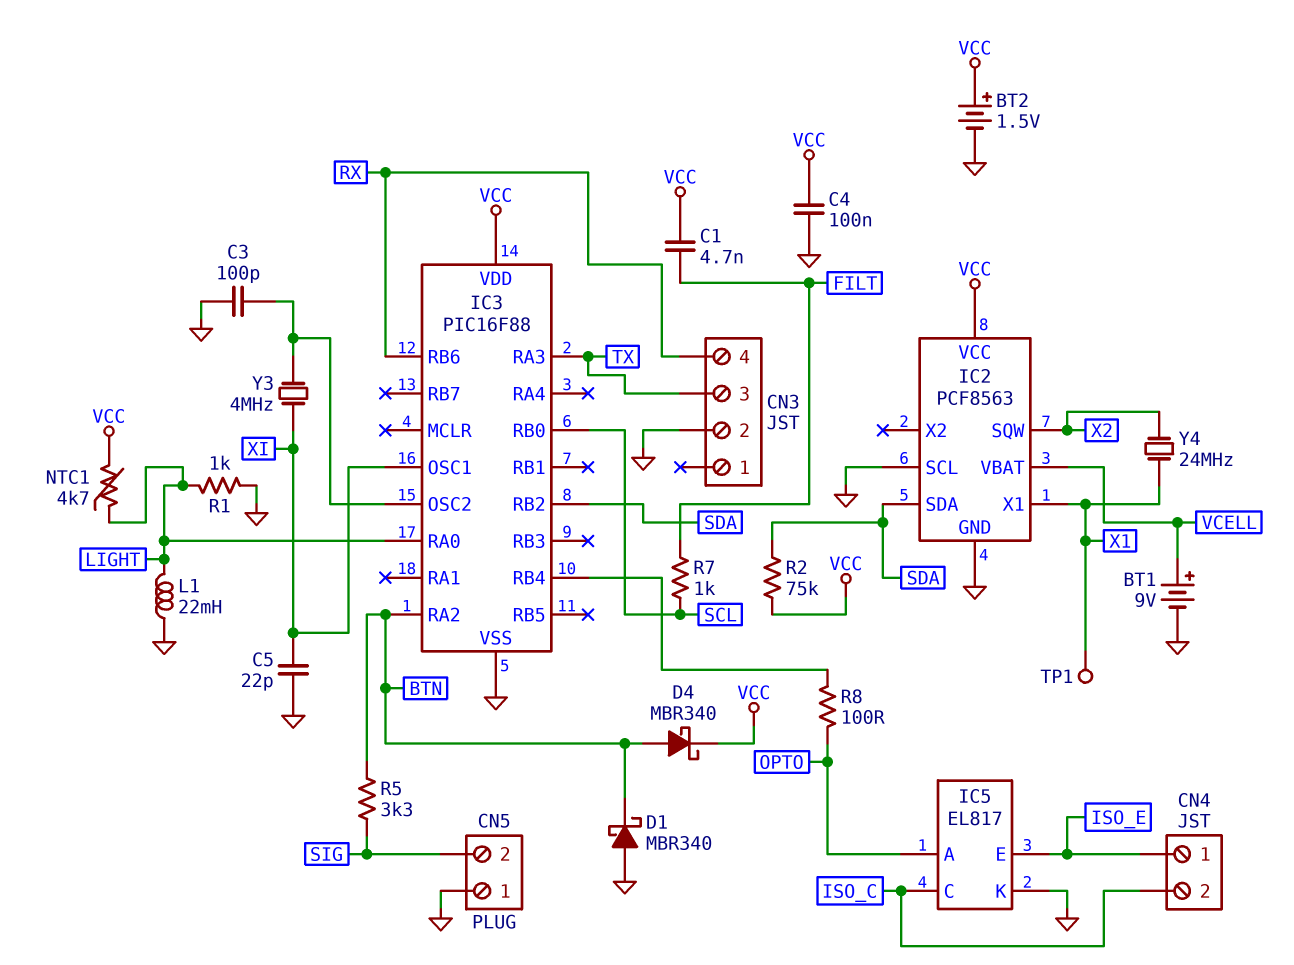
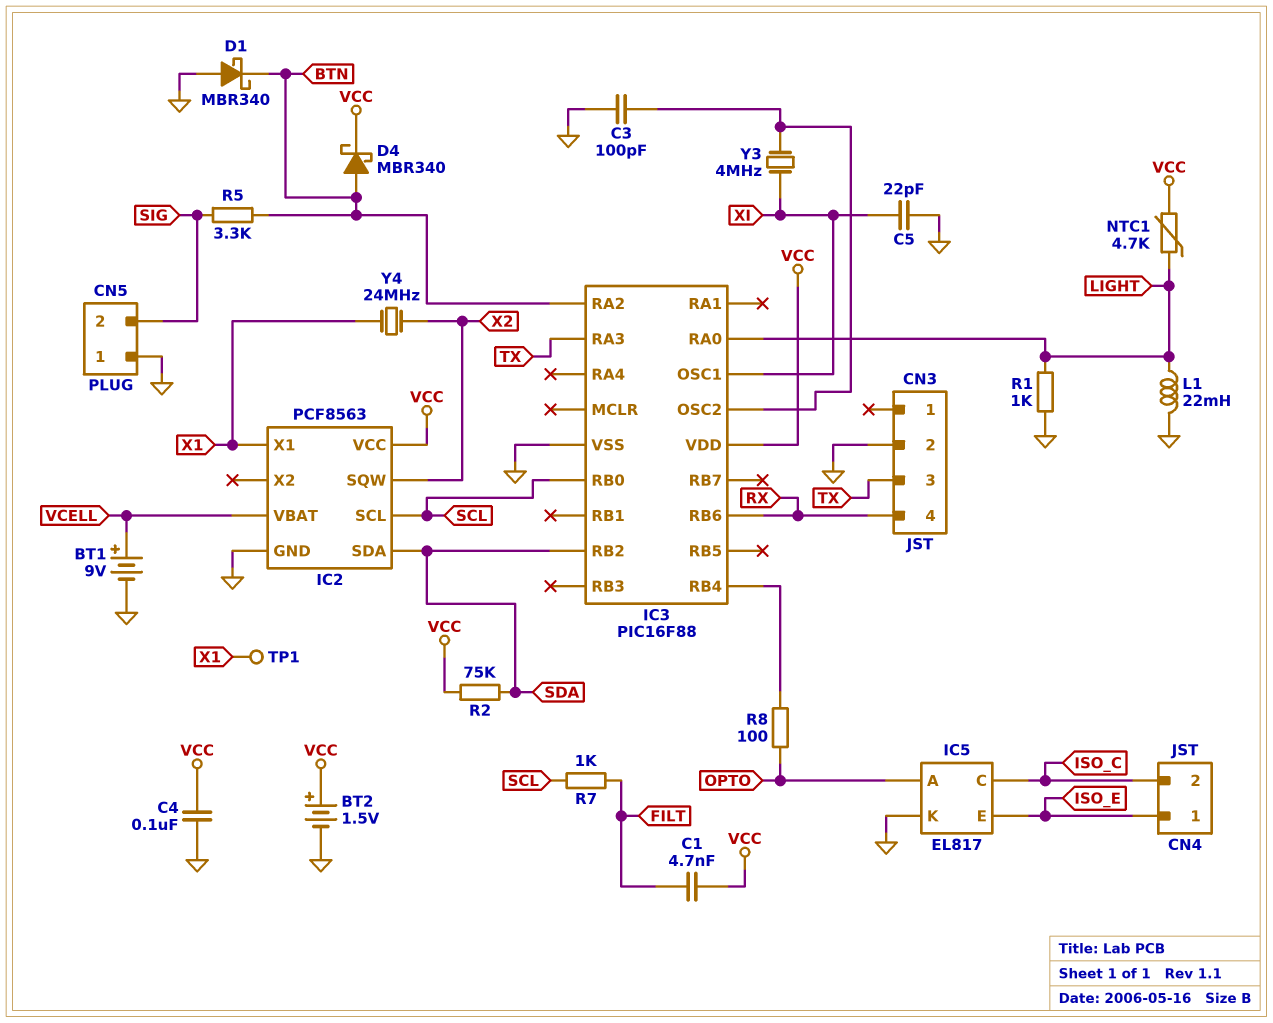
IC2 pin SCL: GND -> SCL

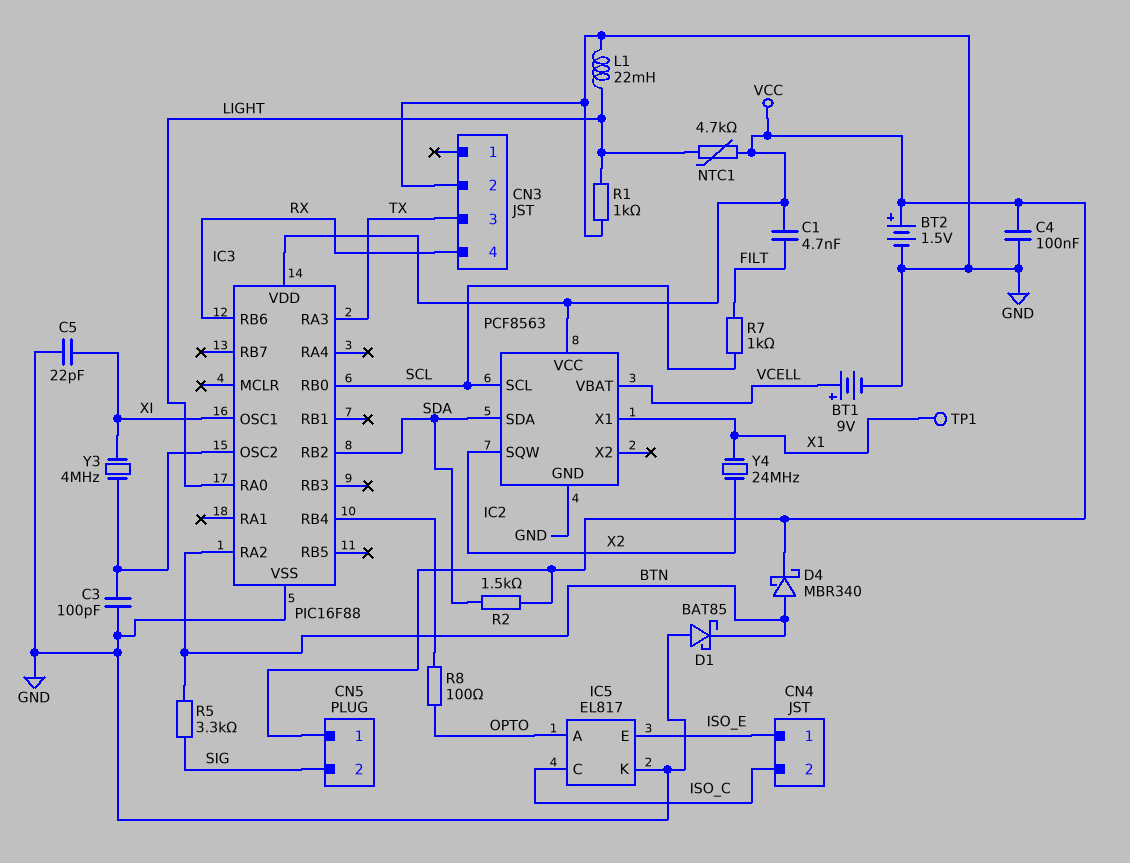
CN5 pin 1: GND -> VCC
D1: schottky MBR340 (A GND, K BTN) -> schottky BAT85 (A GND, K BTN)
R2: 75k (SDA, VCC) -> 1.5k (SDA, VCC)

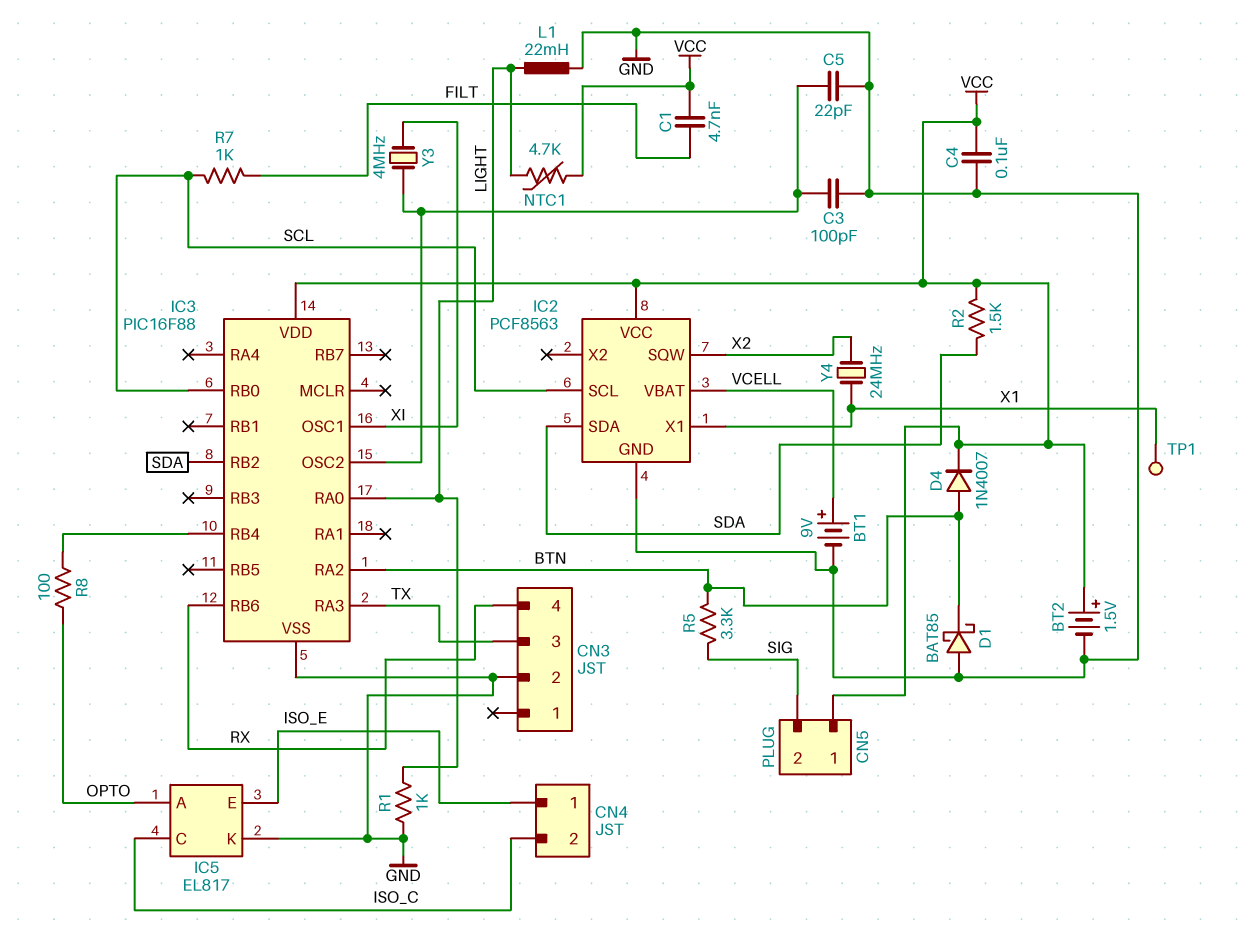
C5: 22pF (GND, XI) -> 22pF (GND, IC3/OSC2)
D4: schottky MBR340 (A BTN, K VCC) -> diode 1N4007 (A BTN, K VCC)

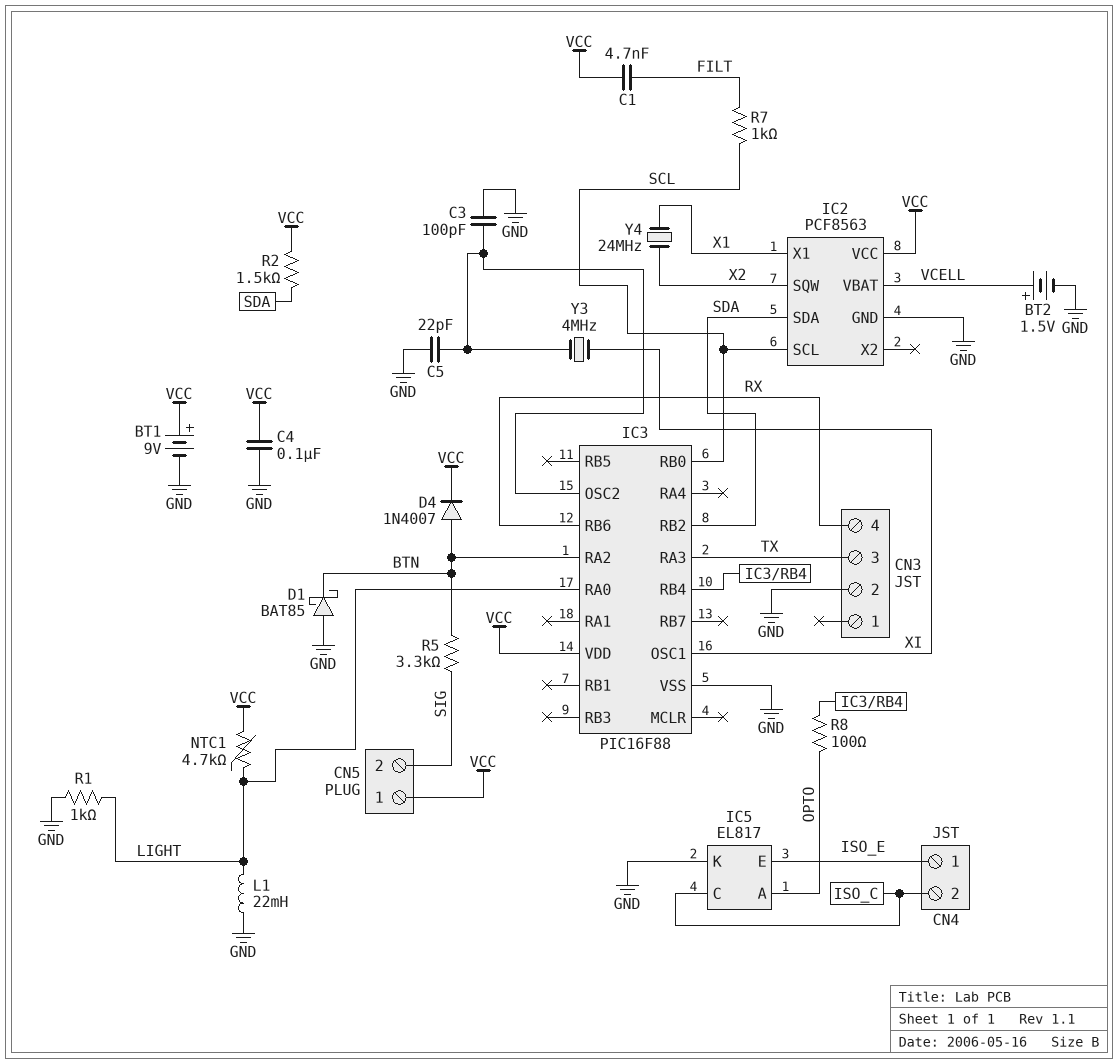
BT1: 9V (plus VCELL, minus GND) -> 9V (plus VCC, minus GND)
BT2: 1.5V (plus VCC, minus GND) -> 1.5V (plus VCELL, minus GND)
TP1: test point (X1) -> none

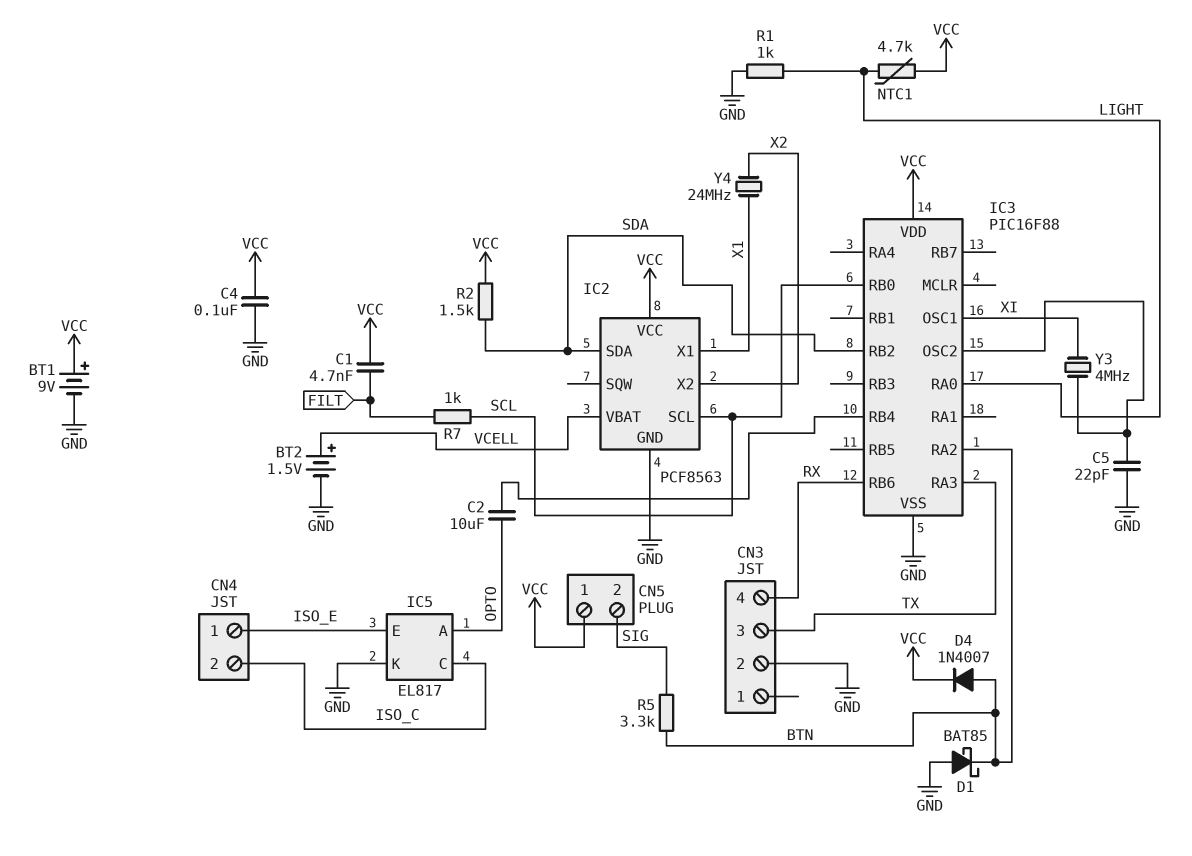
C2: none -> 10uF (IC3/RB4, OPTO)
C3: 100pF (GND, IC3/OSC2) -> none
IC2 pin SQW: X2 -> none
IC2 pin X2: none -> X2
L1: 22mH (GND, LIGHT) -> none
R8: 100 (IC3/RB4, OPTO) -> none

